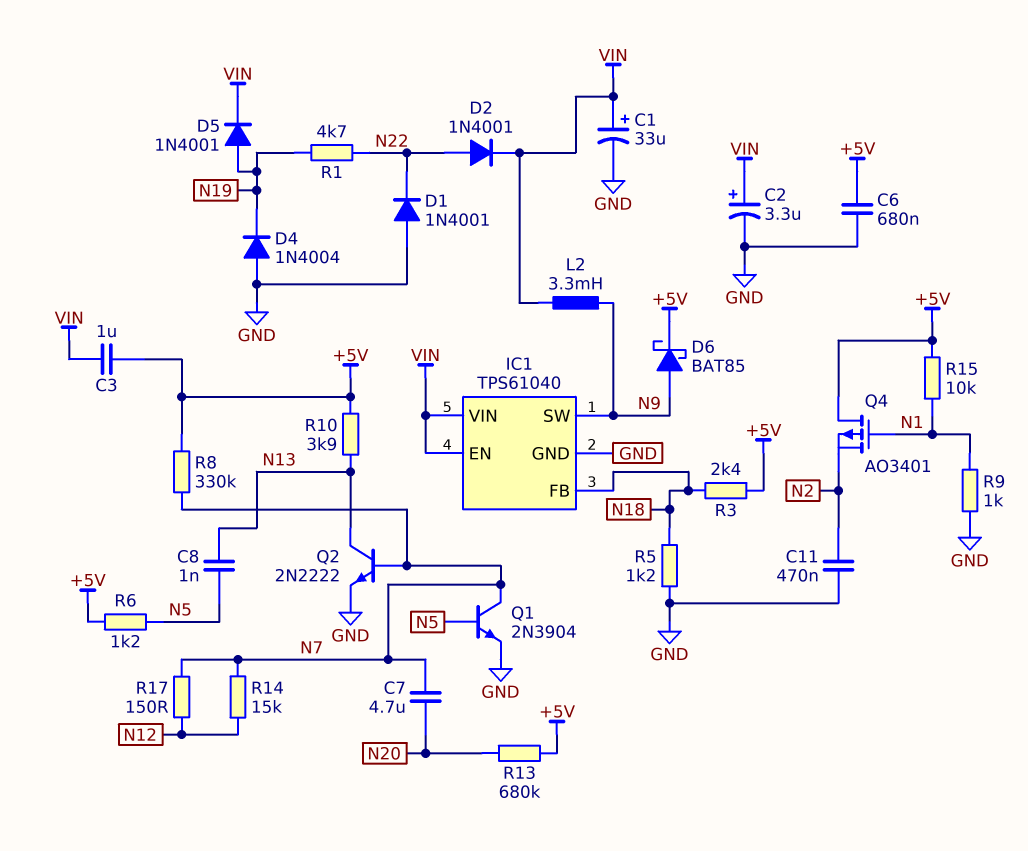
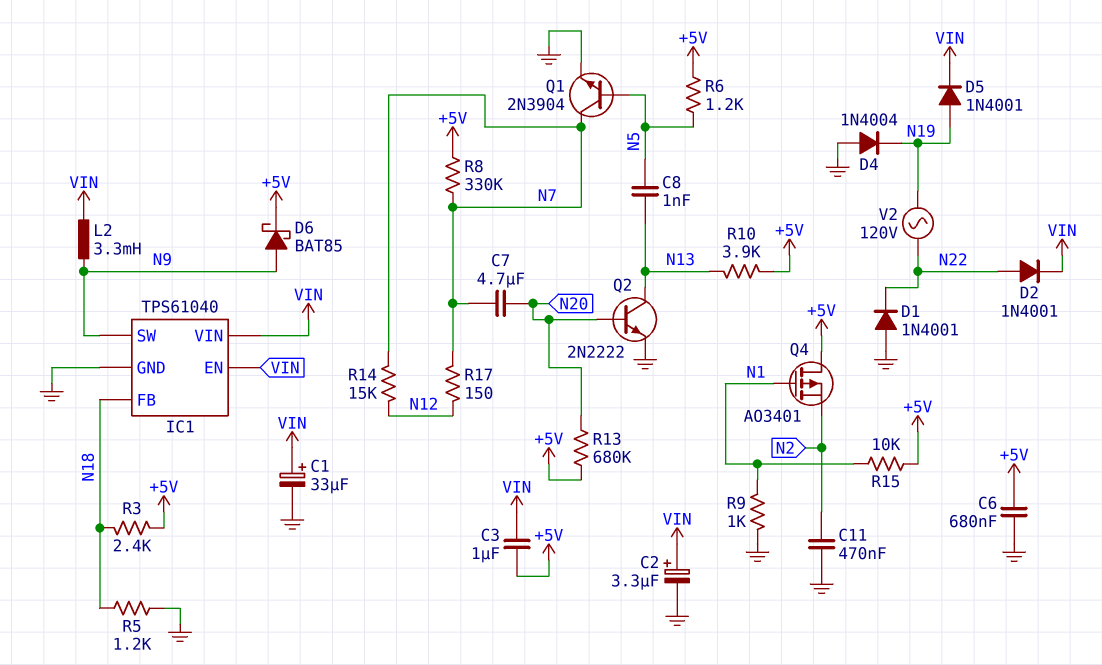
Q2: NPN 2N2222 (B N7, C N13, E GND) -> NPN 2N2222 (B N20, C N13, E GND)
R1: 4.7k (N19, N22) -> none
V2: none -> AC 120V (N19, N22)

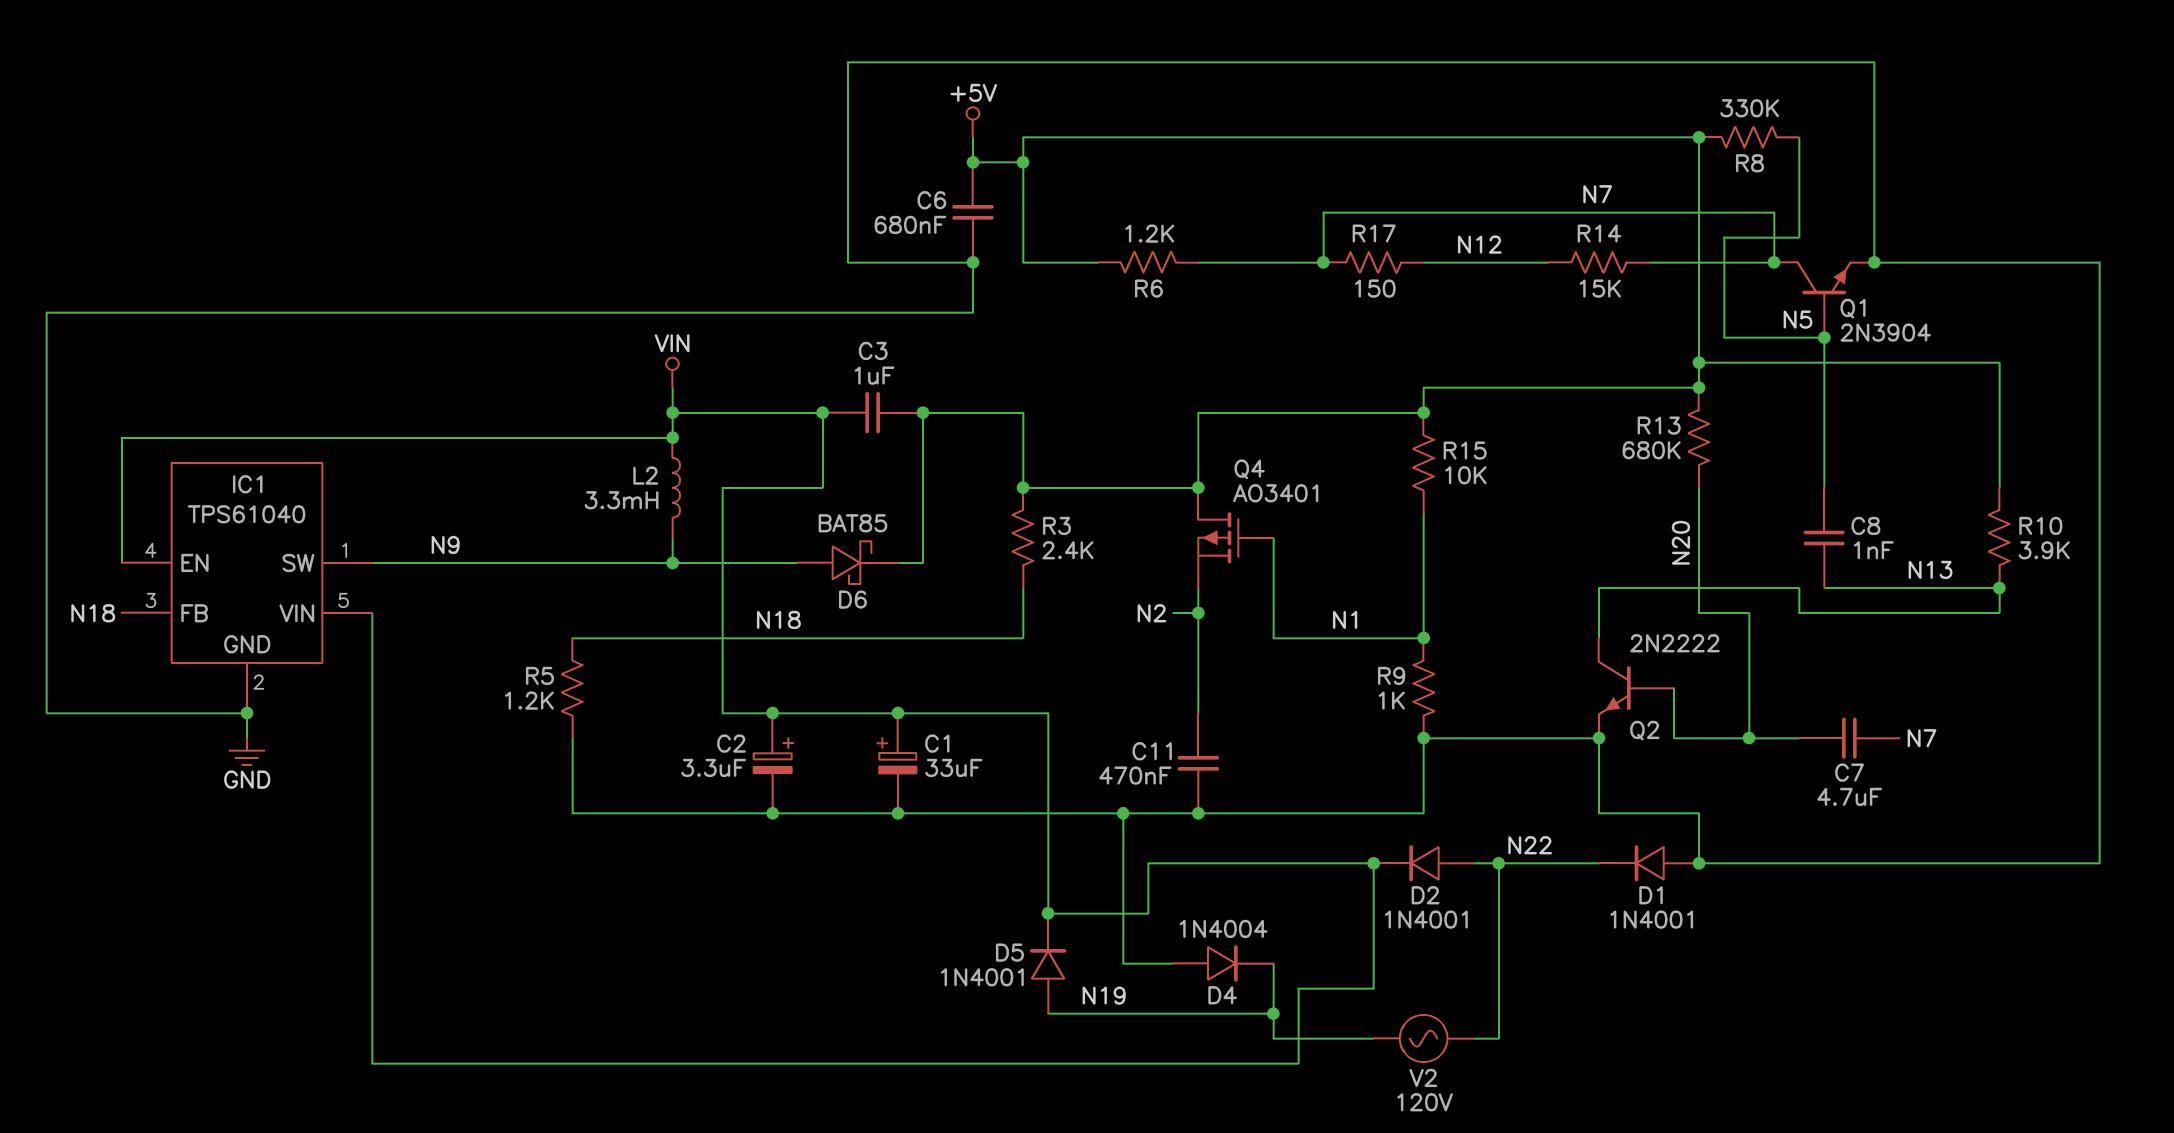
R6: 1.2k (+5V, N5) -> 1.2k (+5V, N7)
R8: 330k (+5V, N7) -> 330k (+5V, N5)

